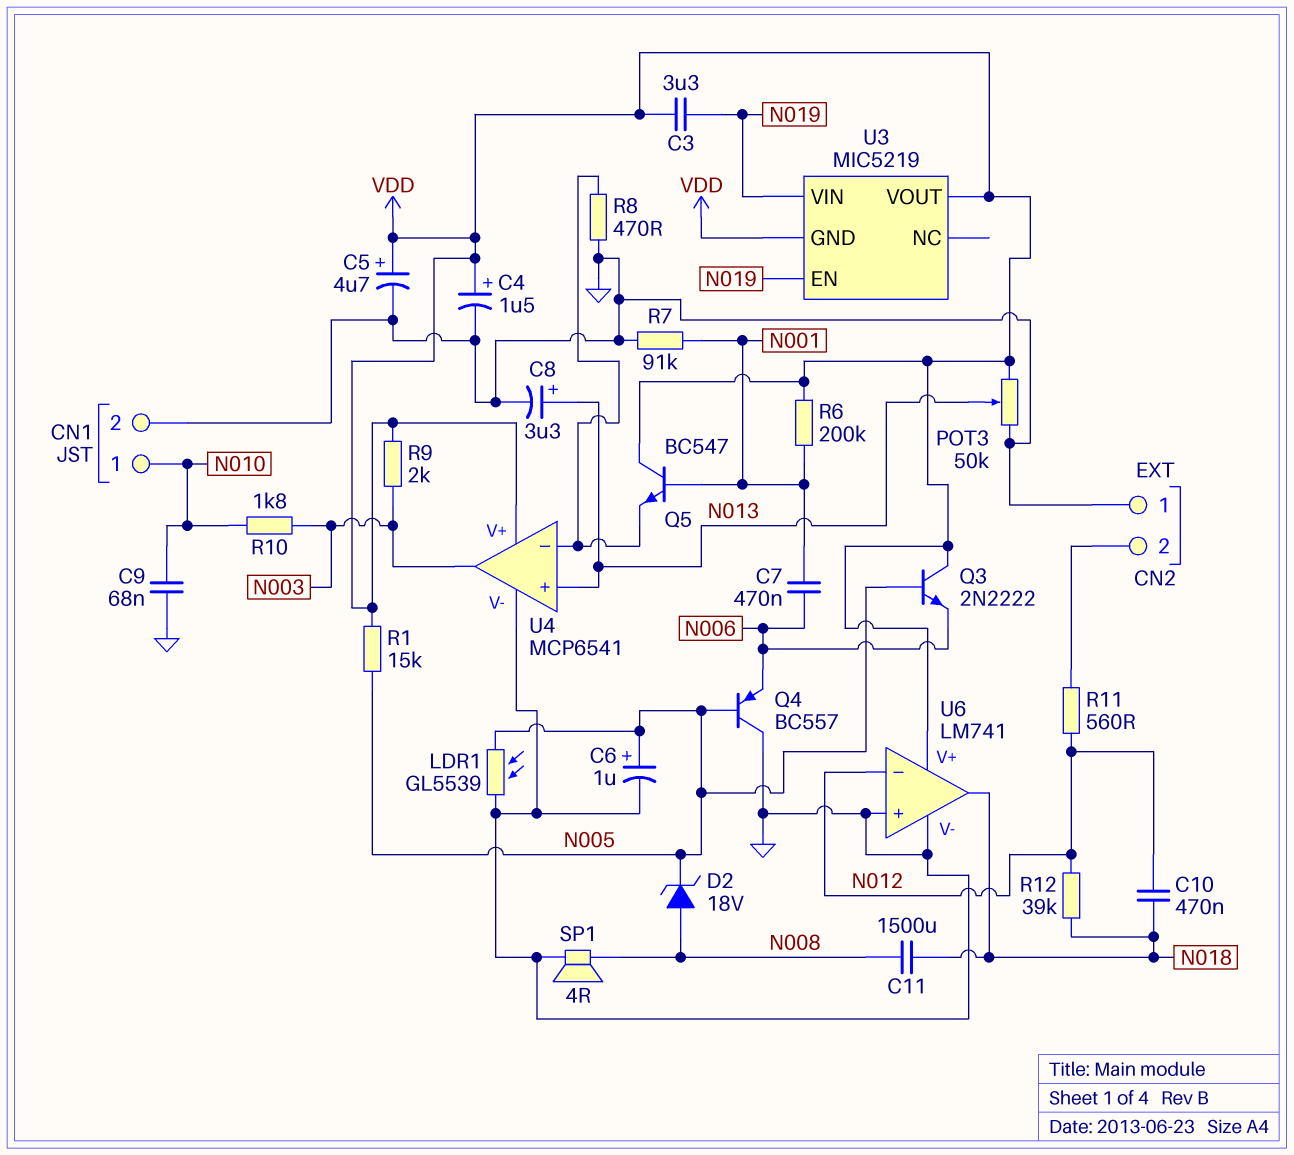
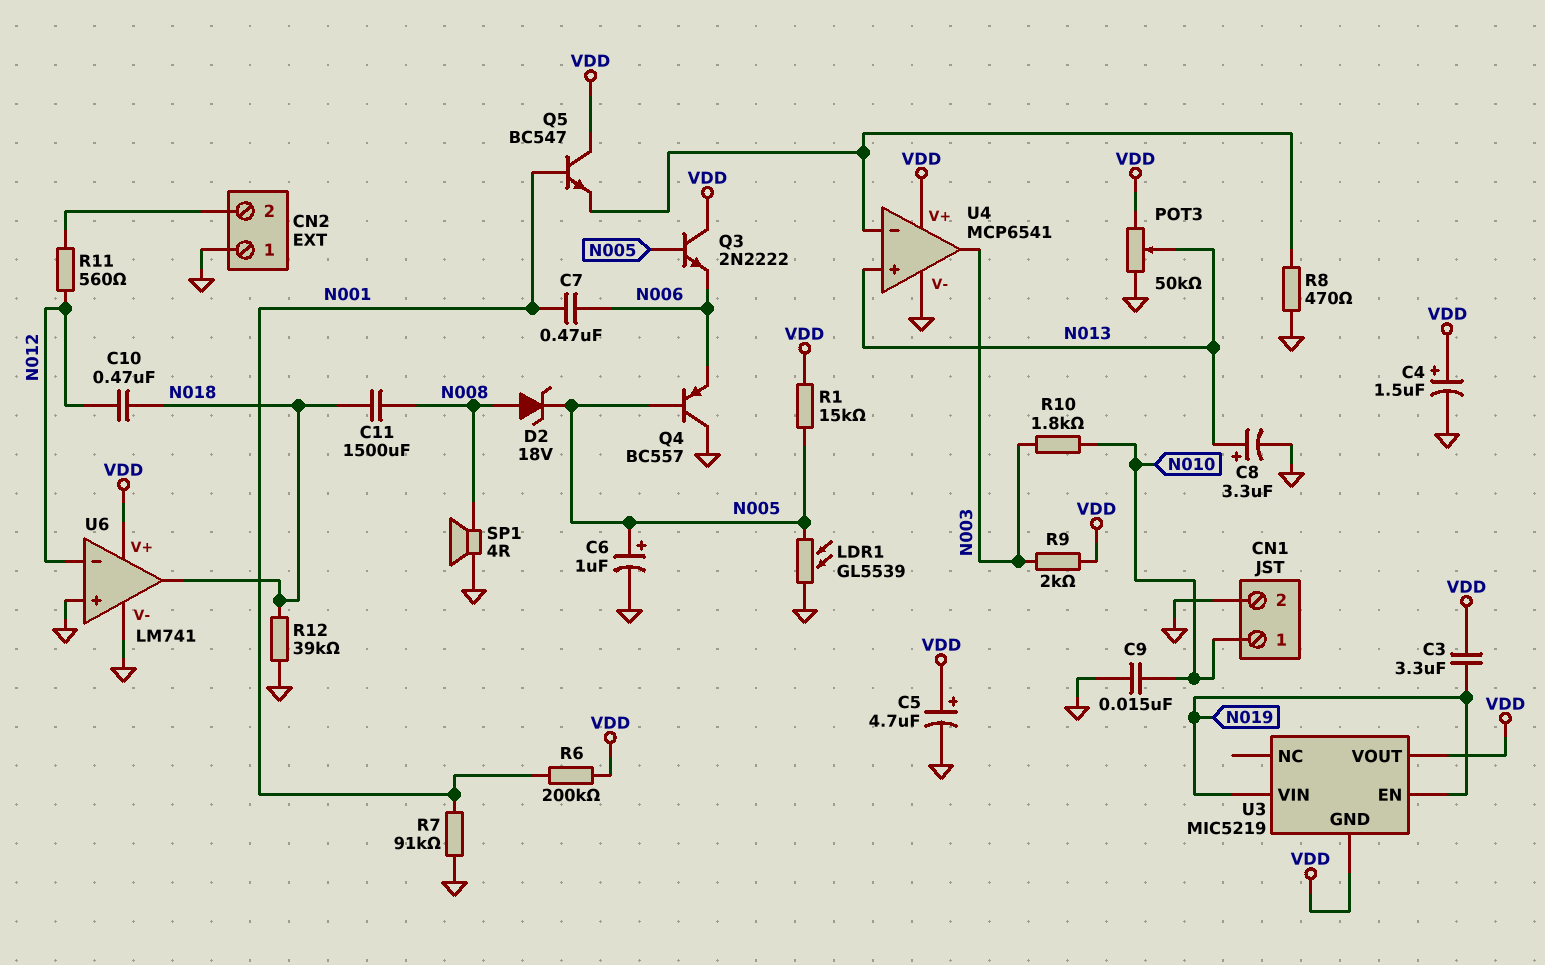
C9: 68nF (GND, N010) -> 15nF (GND, N010)
R12: 39k (N012, N018) -> 39k (GND, N018)

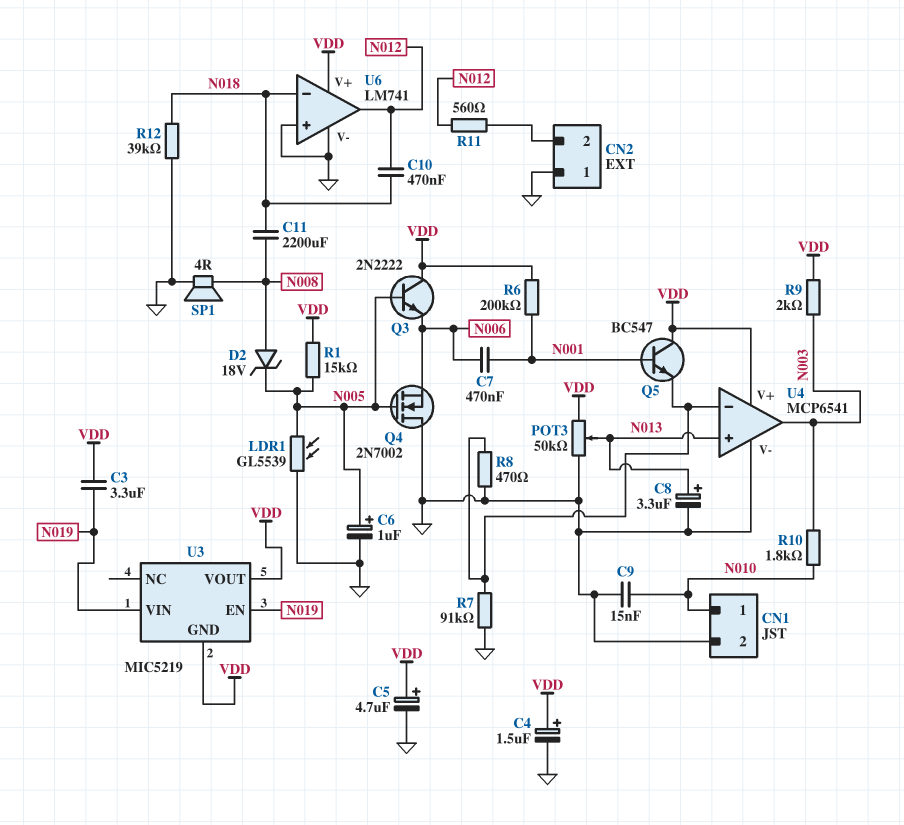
C11: 1500uF (N008, N018) -> 2200uF (N008, N018)
Q4: PNP BC557 (B N005, C GND, E N006) -> NMOS 2N7002 (G N005, D GND, S N006)
R7: 91k (GND, N001) -> 91k (GND, U4/in-)
U6 pin in-: N012 -> N018
U6 pin out: N018 -> N012

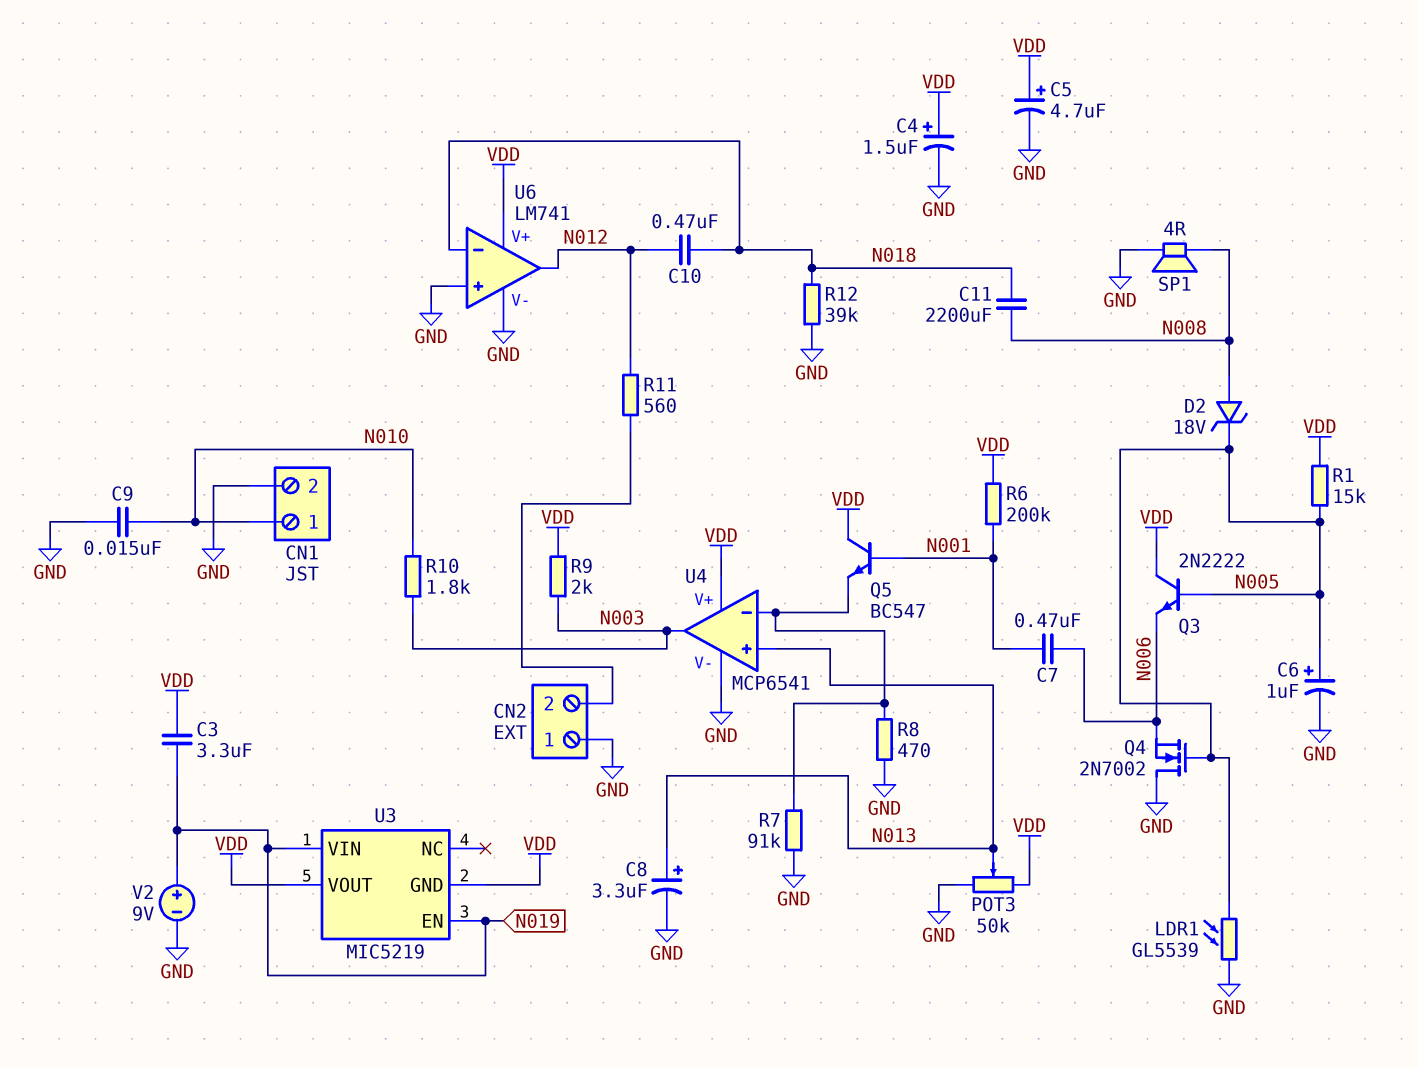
V2: none -> 9V (plus N019, minus GND)

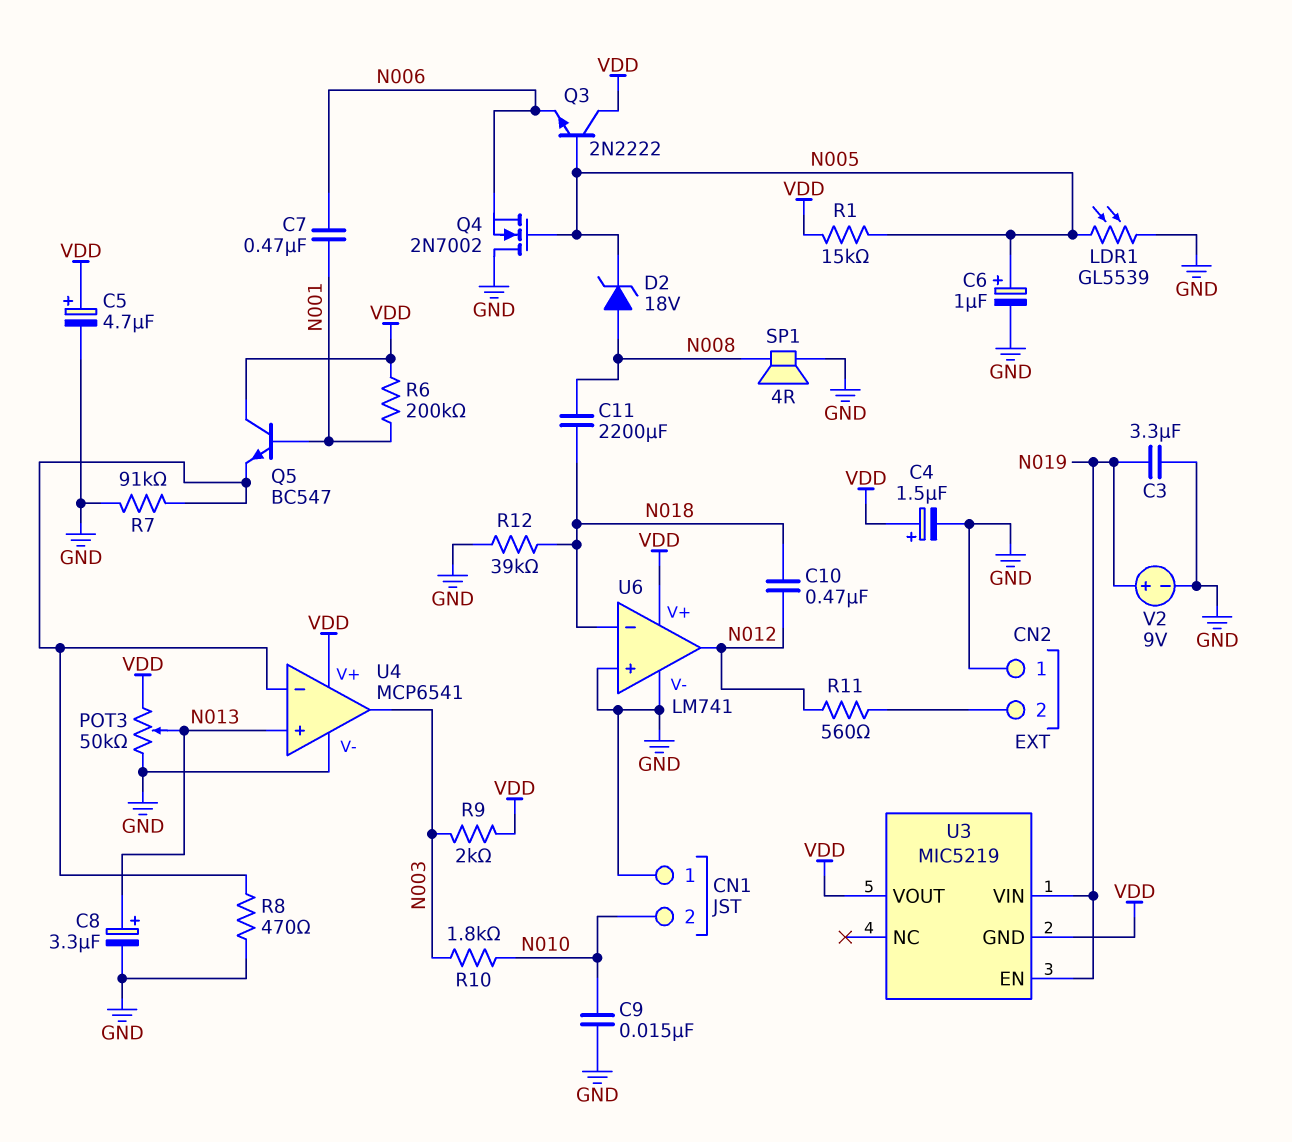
C3: 3.3uF (N019, VDD) -> 3.3uF (GND, N019)
CN1 pin 1: N010 -> GND
CN1 pin 2: GND -> N010

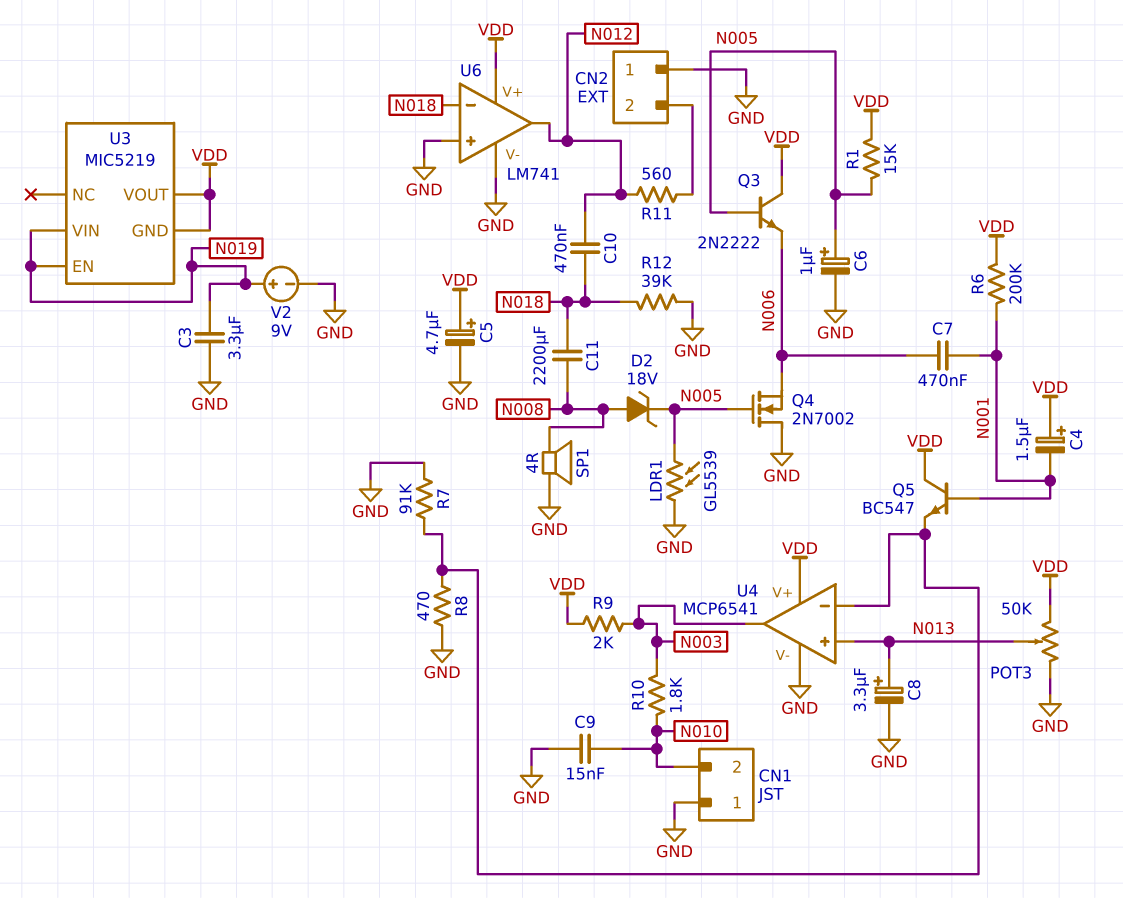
C4: 1.5uF (plus VDD, minus GND) -> 1.5uF (plus VDD, minus N001)

